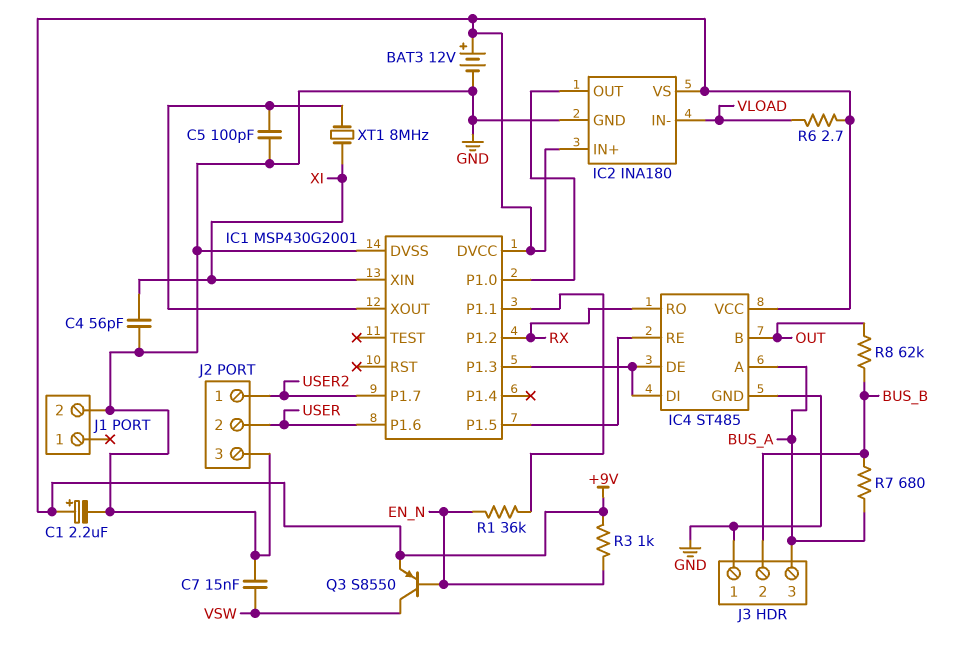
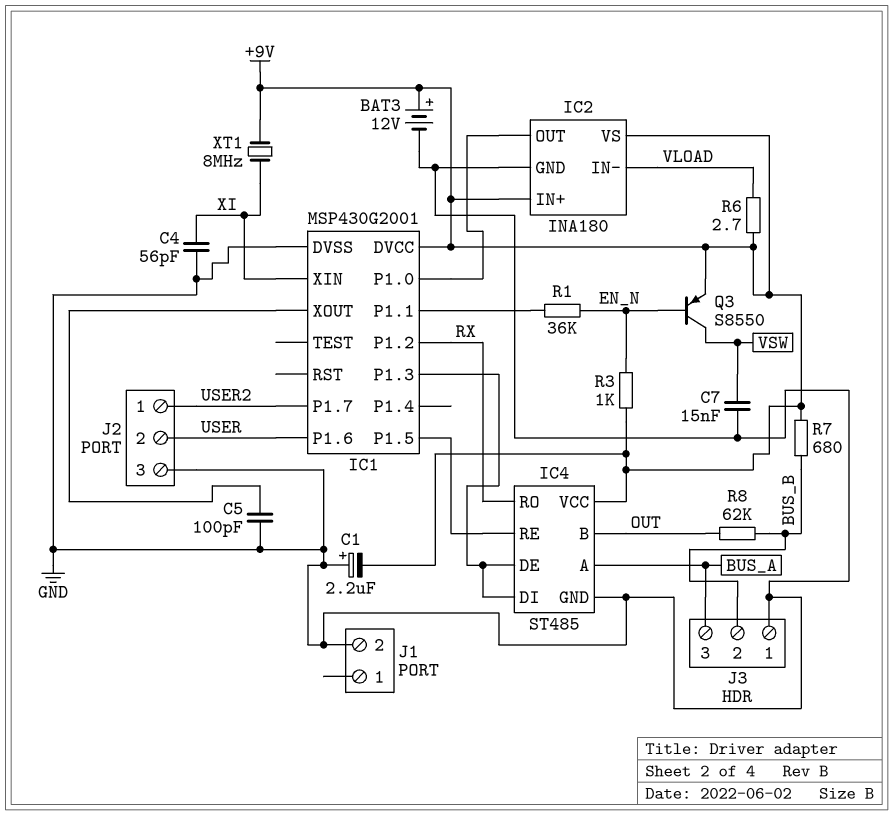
C1: 2.2uF (plus +9V, minus GND) -> 2.2uF (plus GND, minus +9V)
R7: 680 (BUS_A, BUS_B) -> 680 (+9V, BUS_B)
XT1: 8MHz (IC1/XOUT, XI) -> 8MHz (+9V, XI)

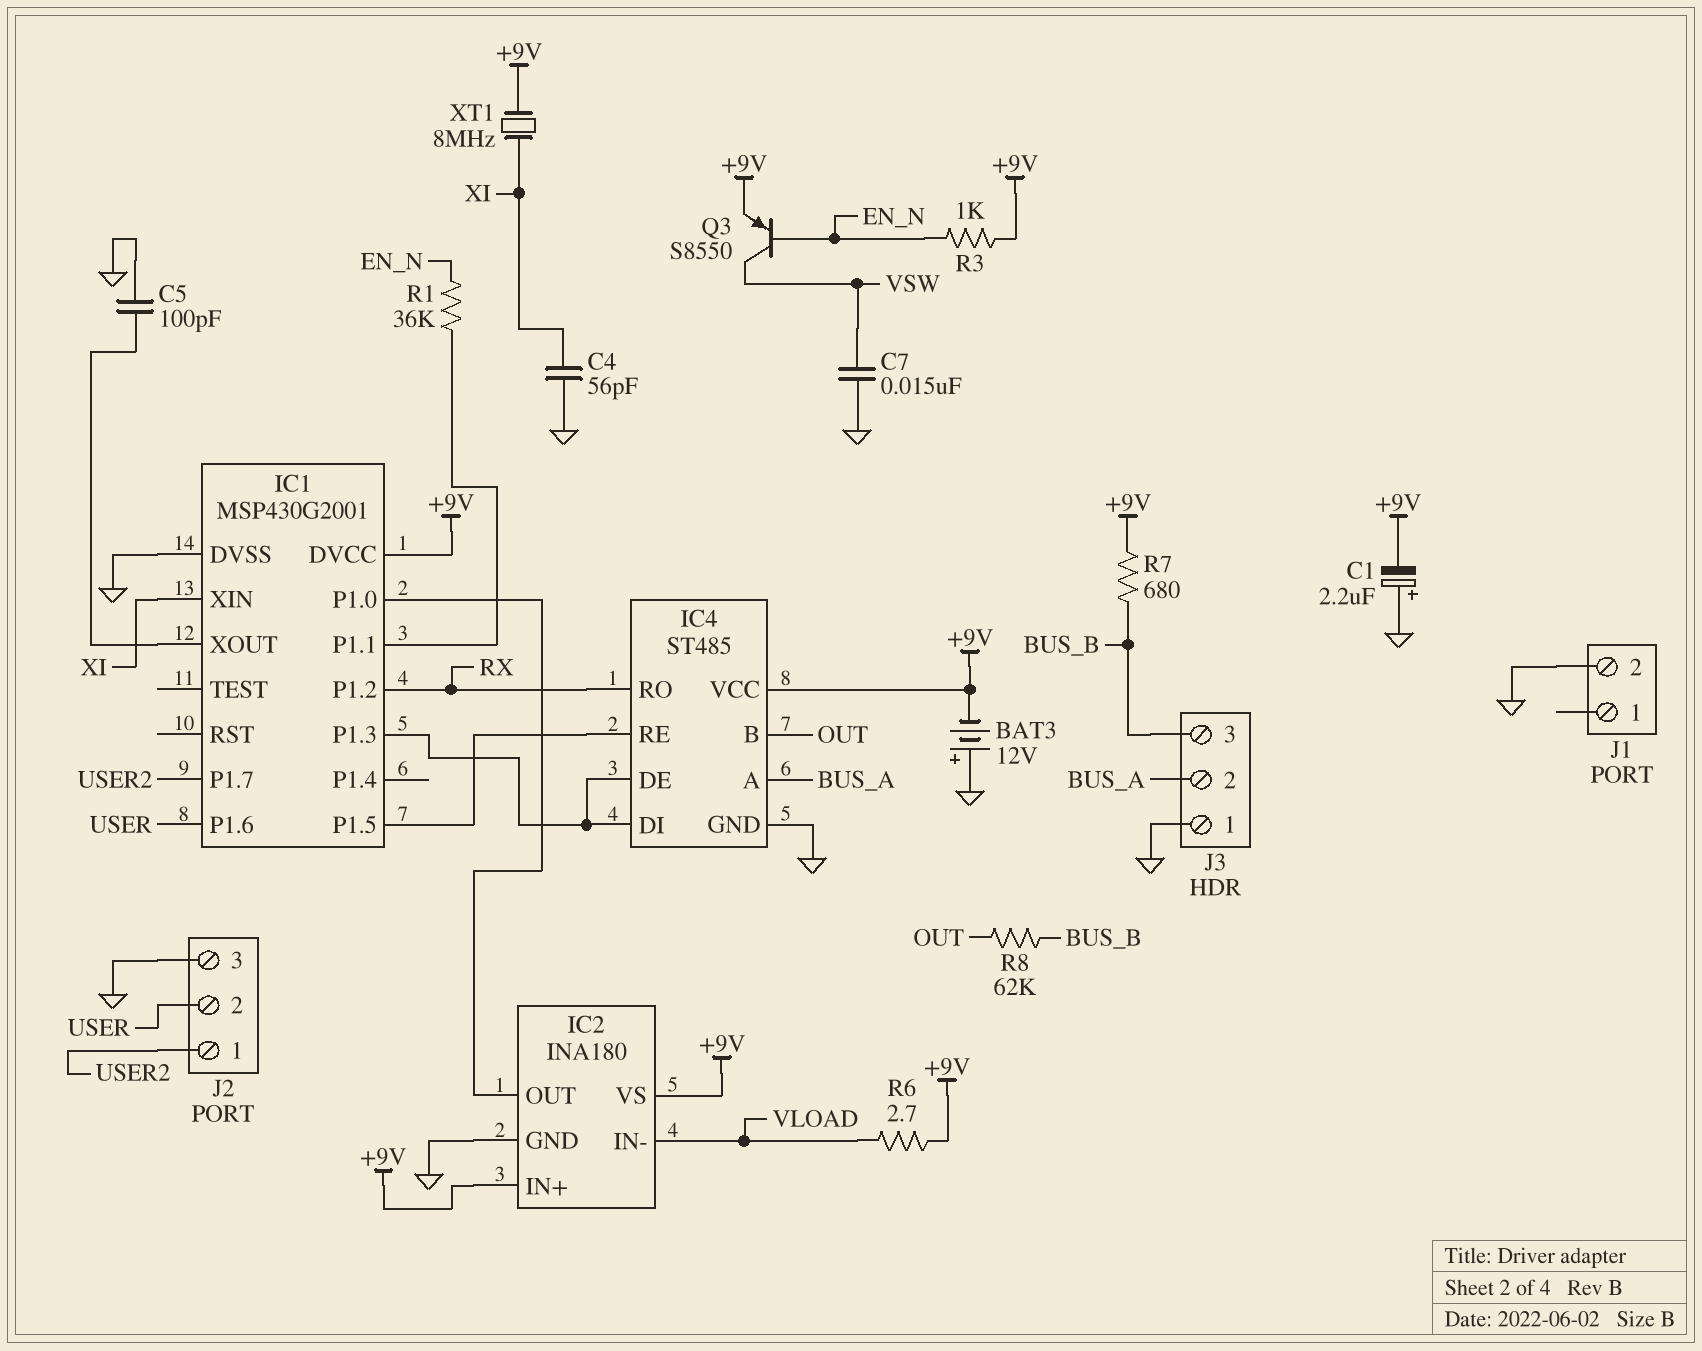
BAT3: 12V (plus +9V, minus GND) -> 12V (plus GND, minus +9V)
J3 pin 2: BUS_B -> BUS_A
J3 pin 3: BUS_A -> BUS_B

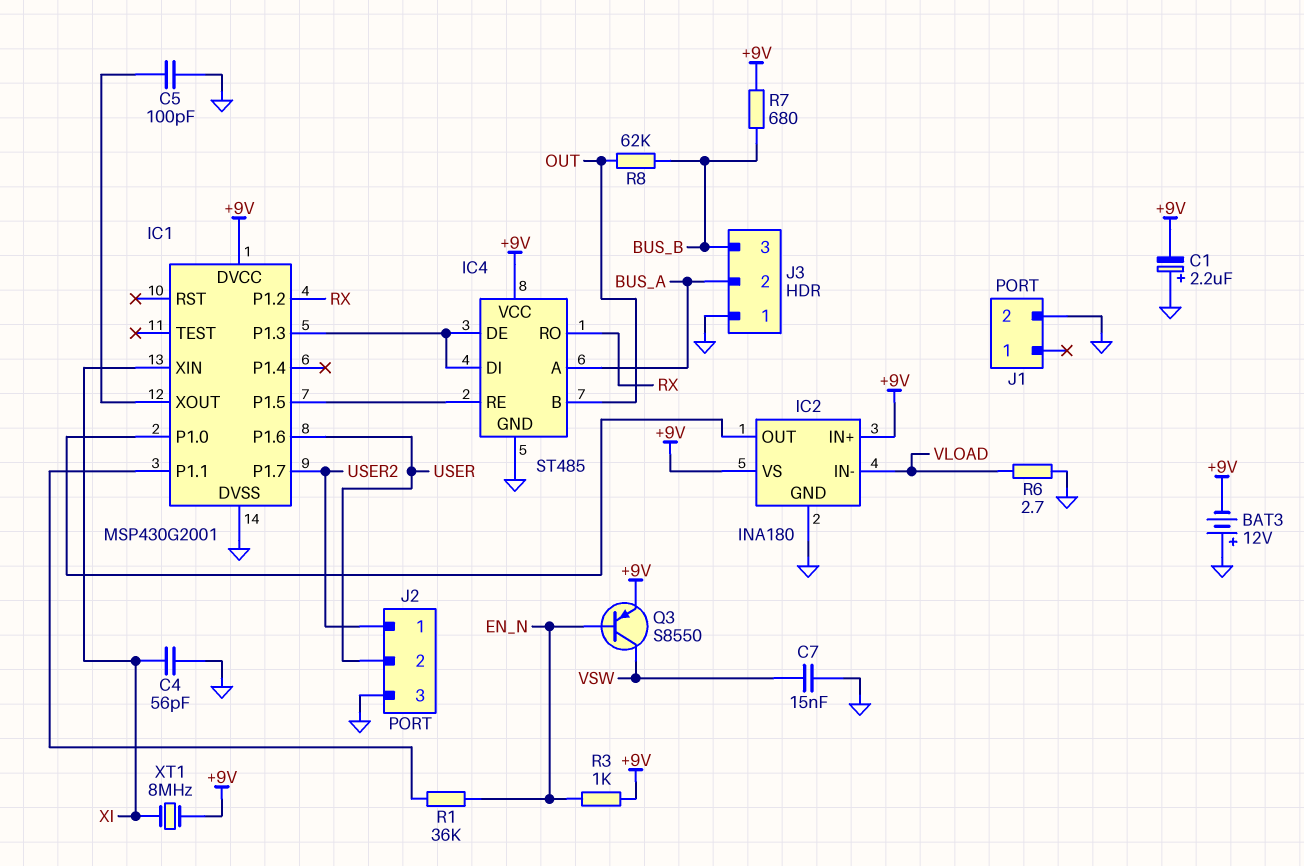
R6: 2.7 (+9V, VLOAD) -> 2.7 (GND, VLOAD)

